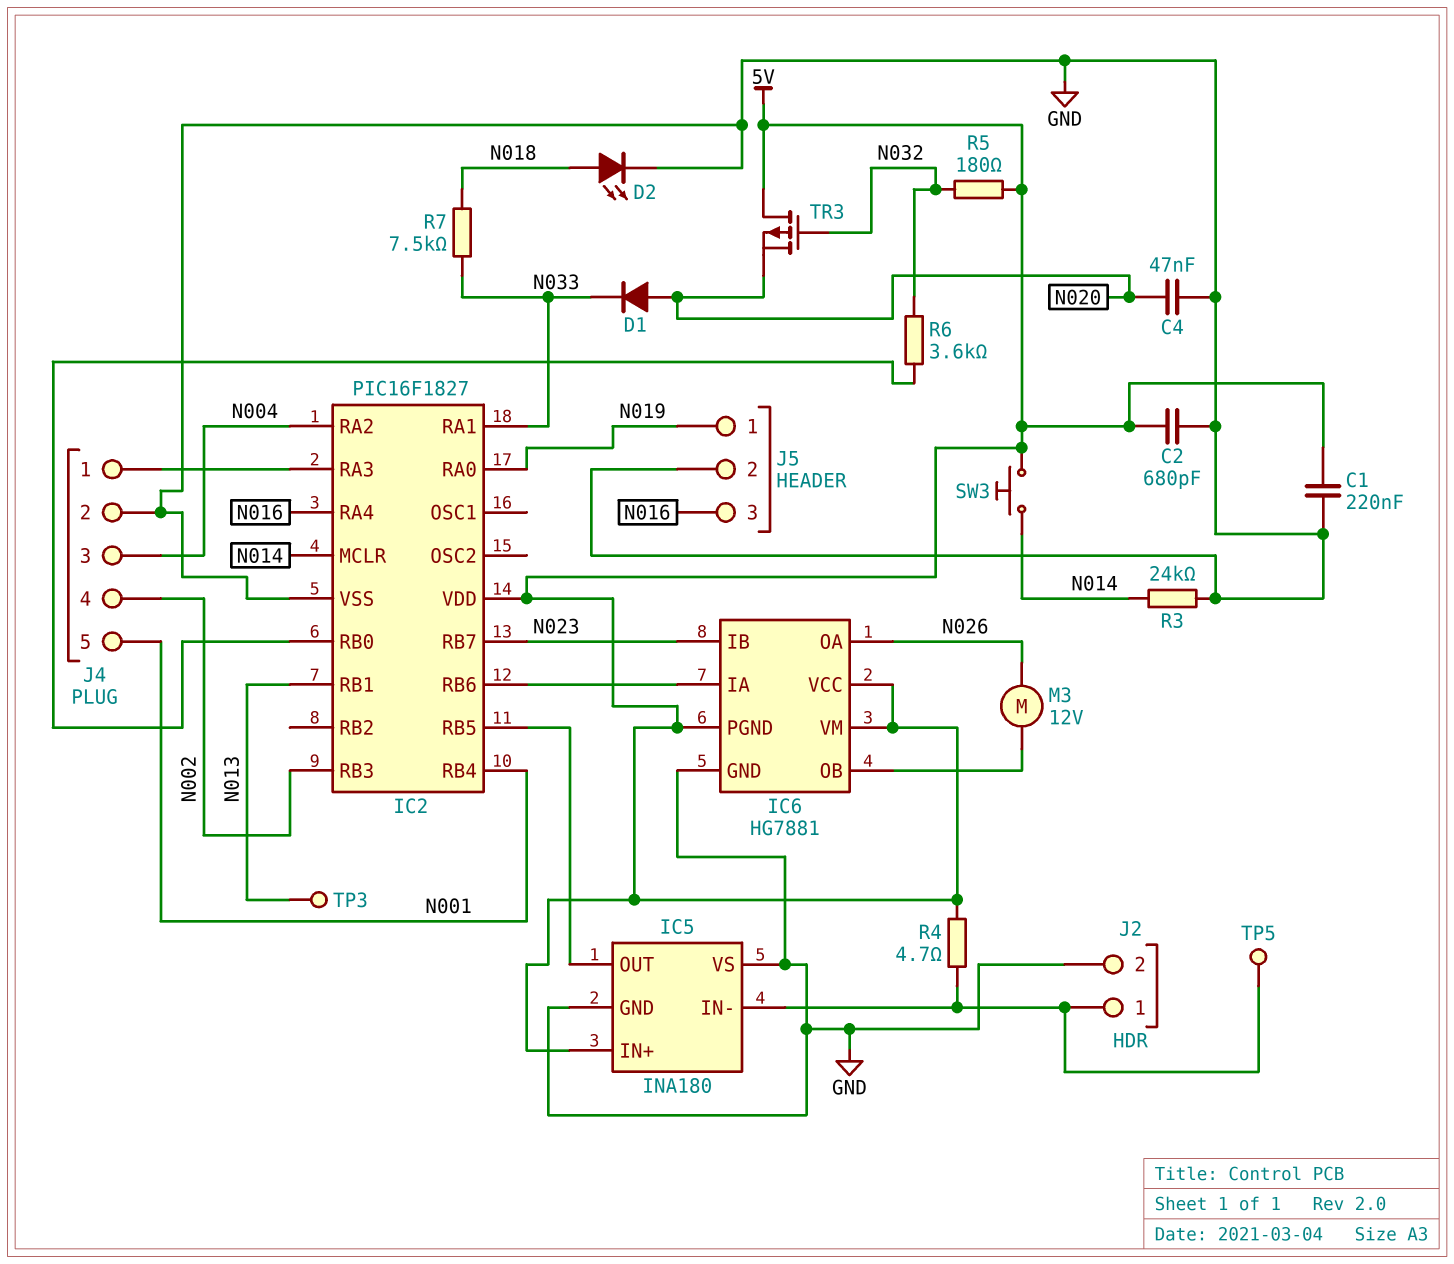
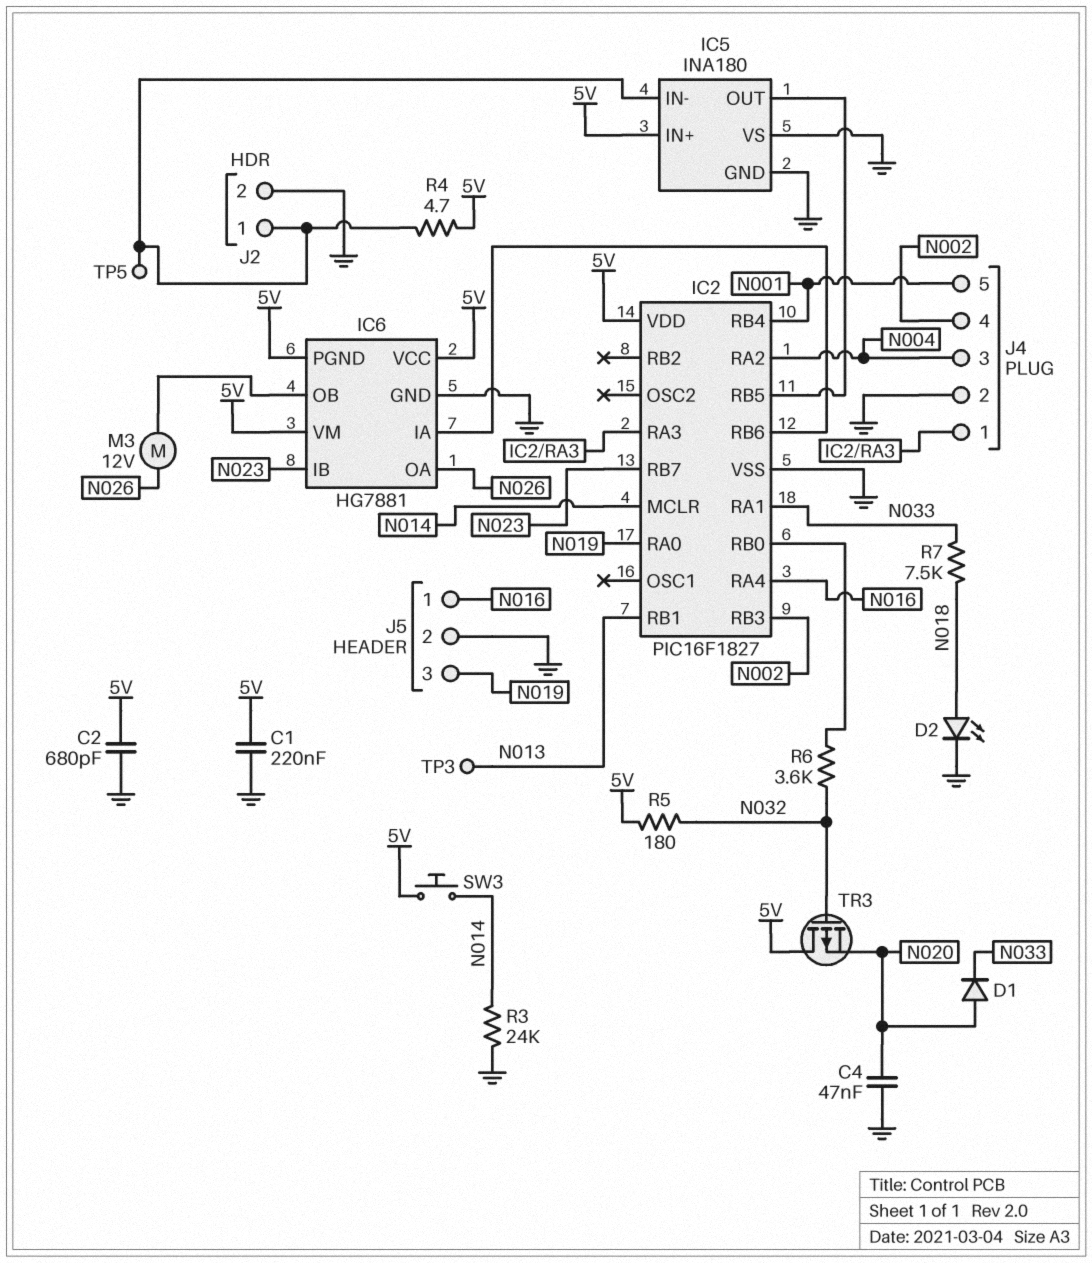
J5 pin 1: N019 -> N016
J5 pin 3: N016 -> N019

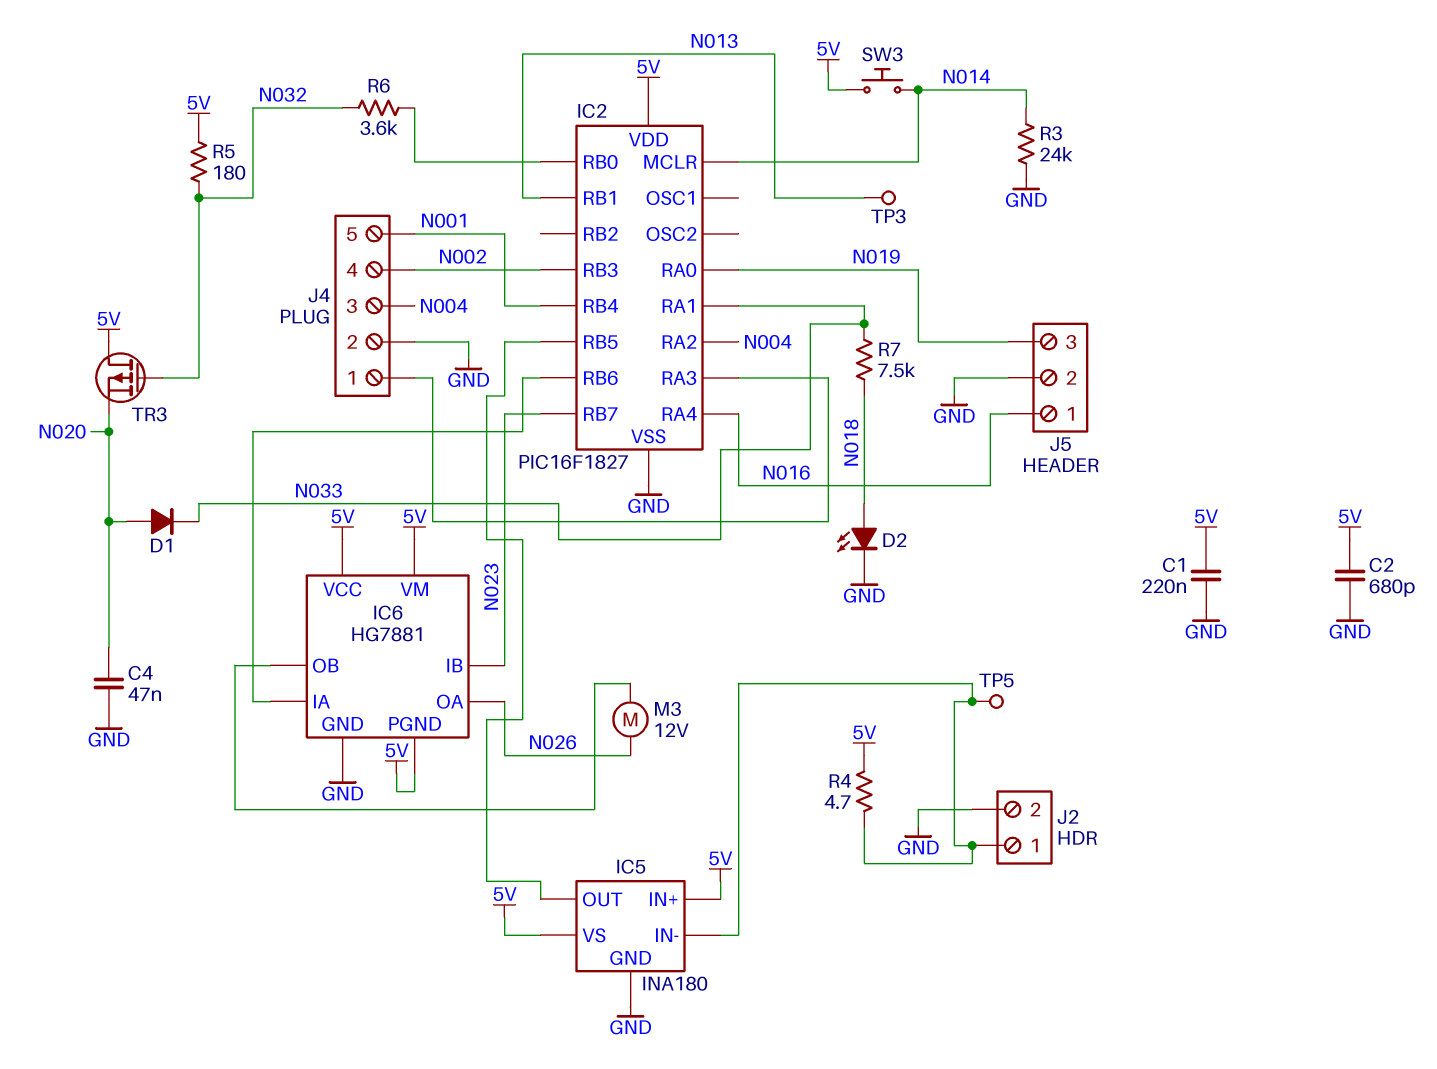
IC5 pin VS: GND -> 5V

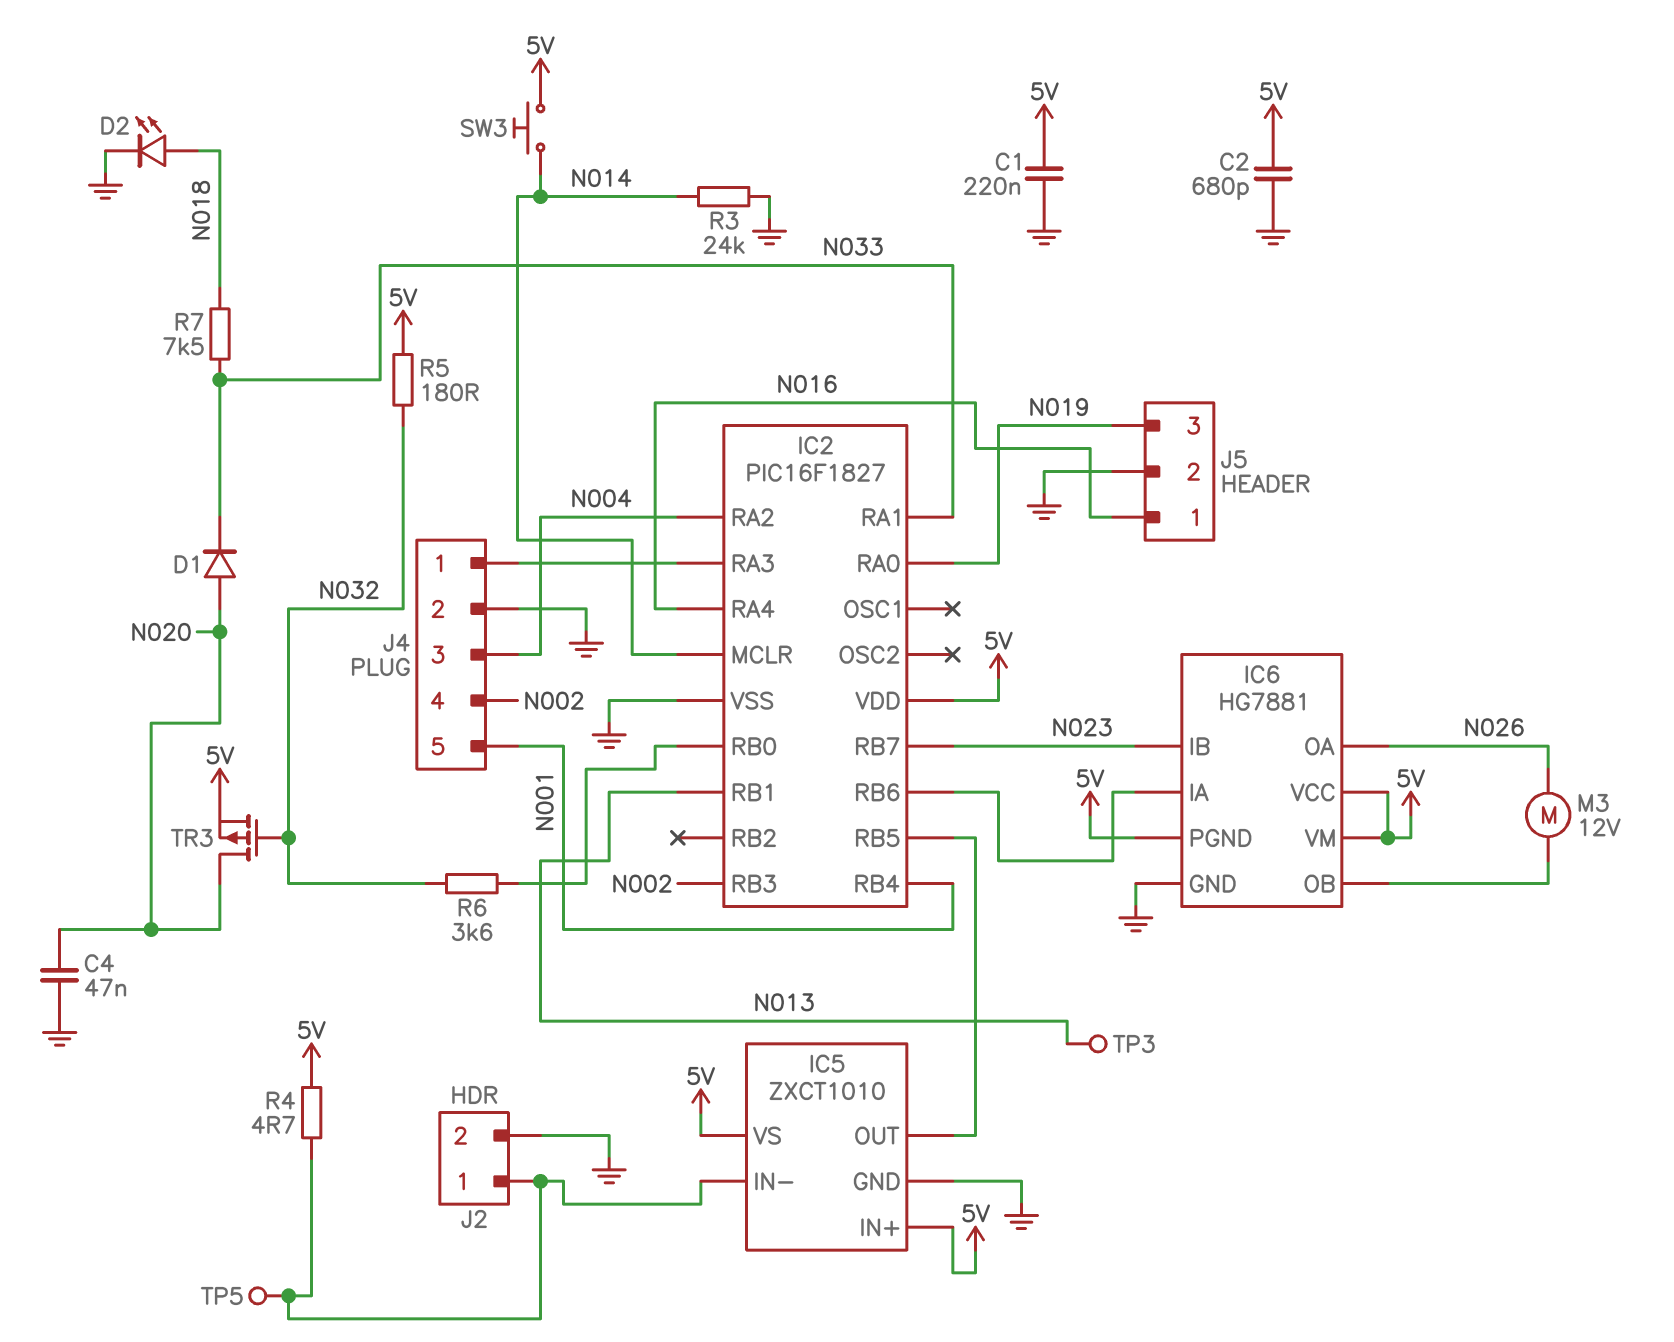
IC5: INA180 -> ZXCT1010
TR3: PMOS (G N032, D 5V, S N020) -> PMOS (G N032, D N020, S 5V)

